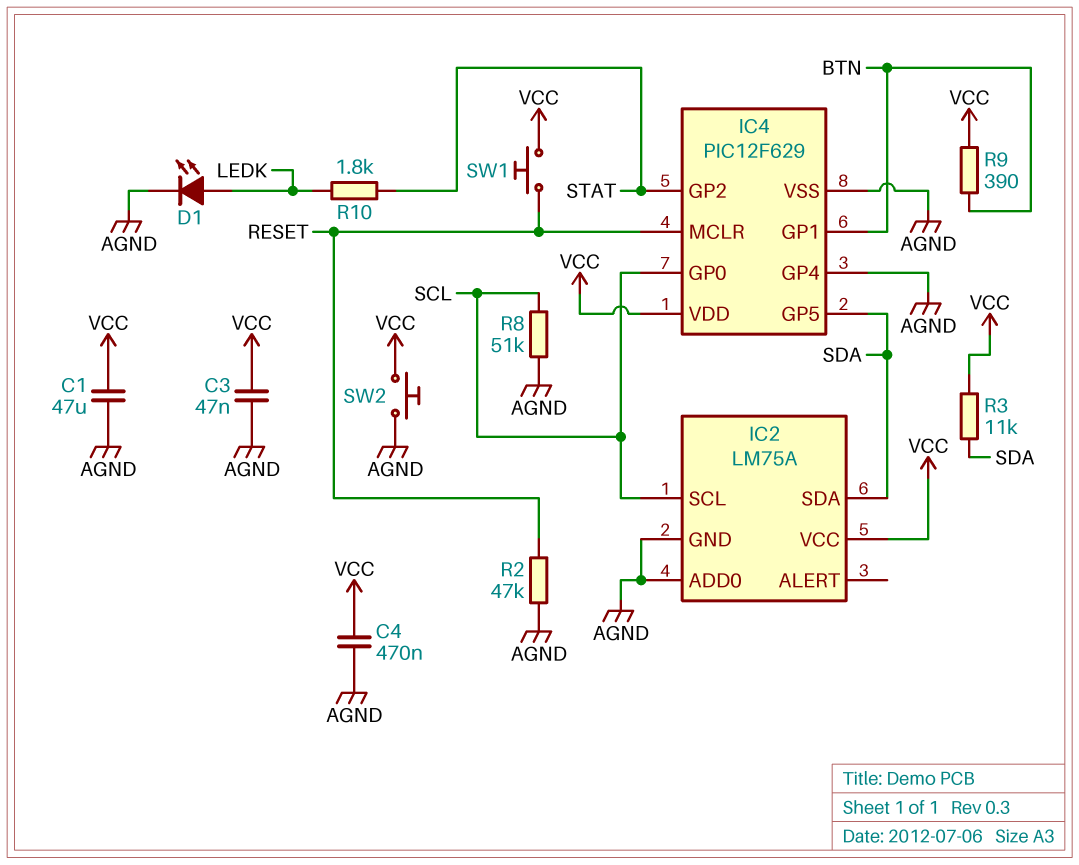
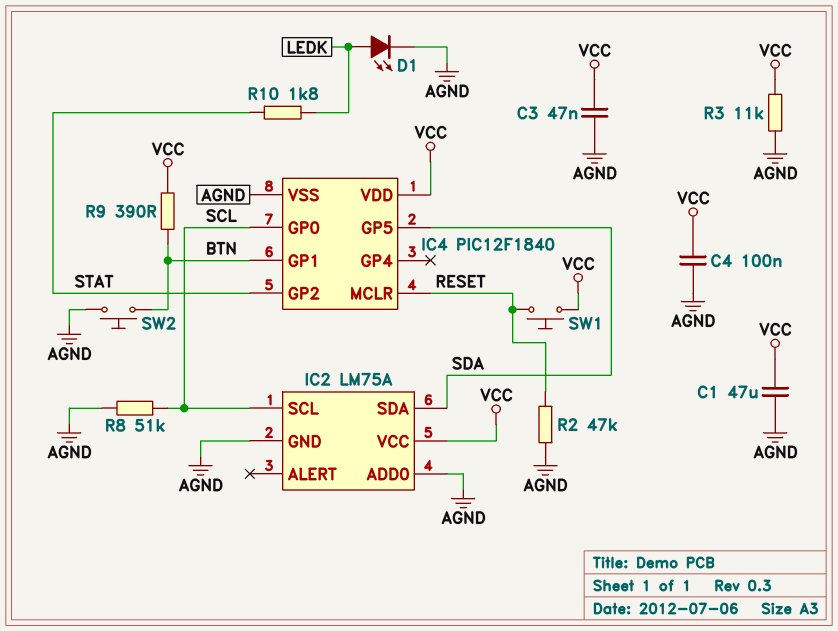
C4: 470nF (AGND, VCC) -> 100nF (AGND, VCC)
IC4: PIC12F629 -> PIC12F1840
IC4 pin GP4: AGND -> none
R3: 11k (SDA, VCC) -> 11k (AGND, VCC)
SW2: button (AGND, VCC) -> button (AGND, BTN)

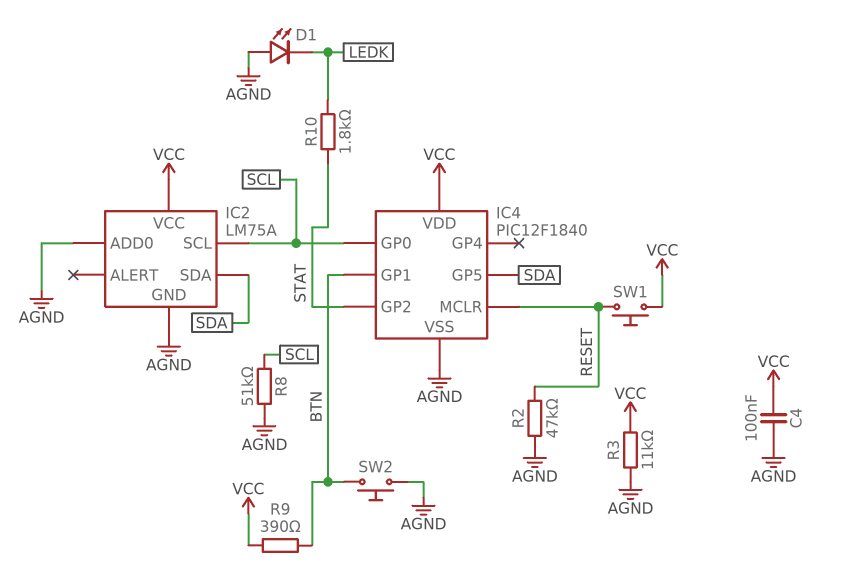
C1: 47uF (AGND, VCC) -> none
C3: 47nF (AGND, VCC) -> none
D1: LED (A LEDK, K AGND) -> LED (A AGND, K LEDK)

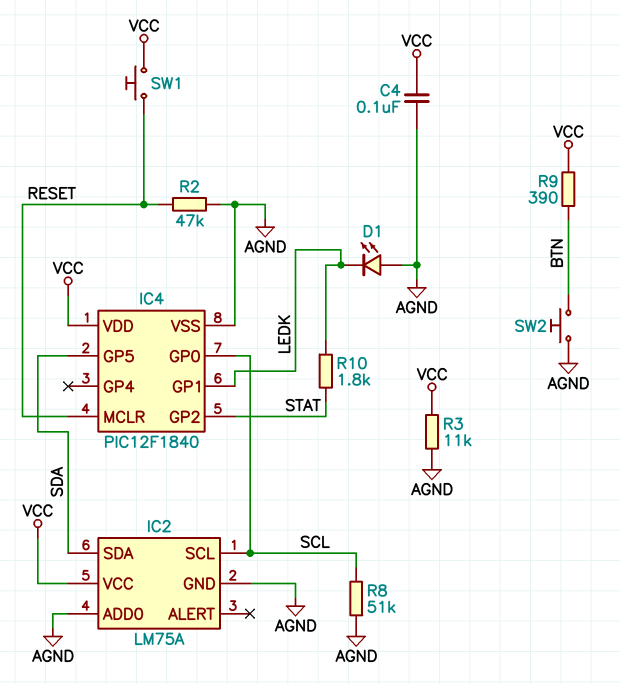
IC4 pin GP1: BTN -> LEDK

